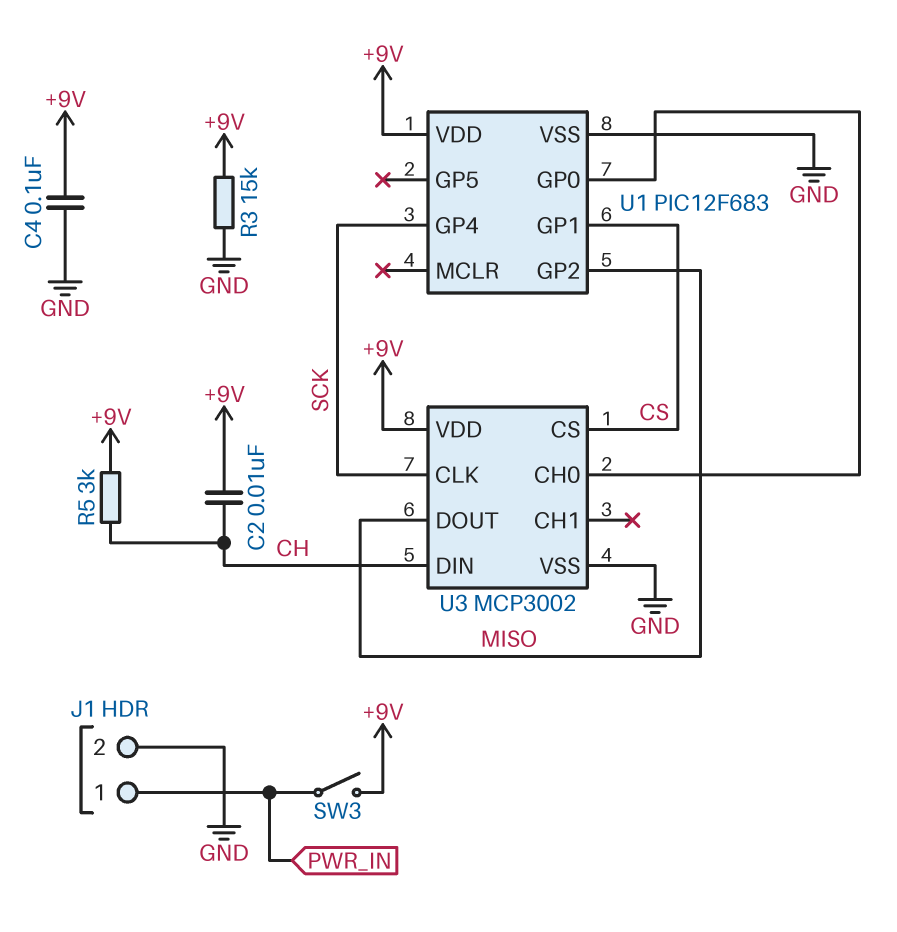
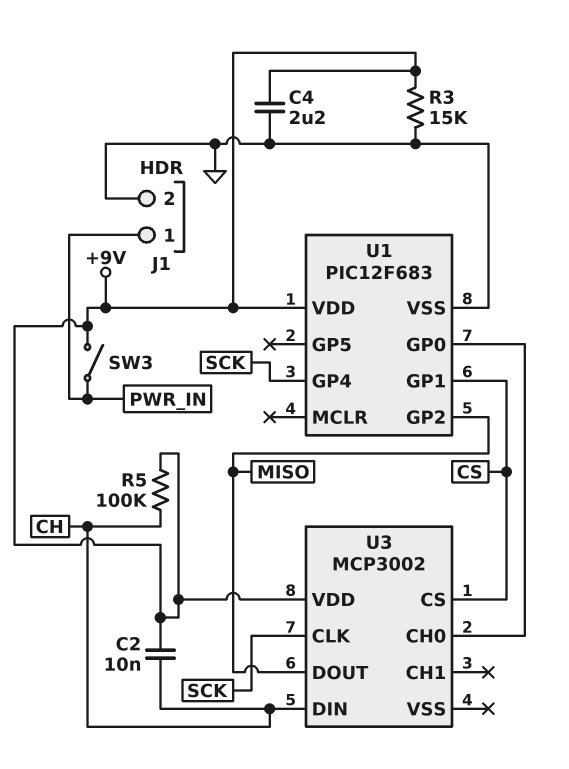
C4: 100nF (+9V, GND) -> 2.2uF (+9V, GND)
R5: 3k (+9V, CH) -> 100k (+9V, CH)
U3 pin VSS: GND -> none

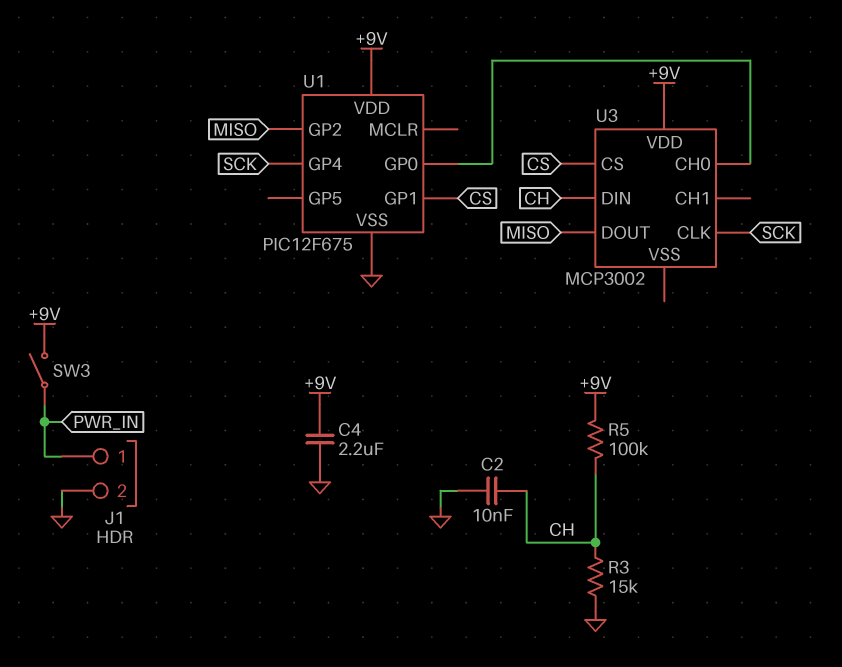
C2: 10nF (+9V, CH) -> 10nF (CH, GND)
R3: 15k (+9V, GND) -> 15k (CH, GND)
U1: PIC12F683 -> PIC12F675

